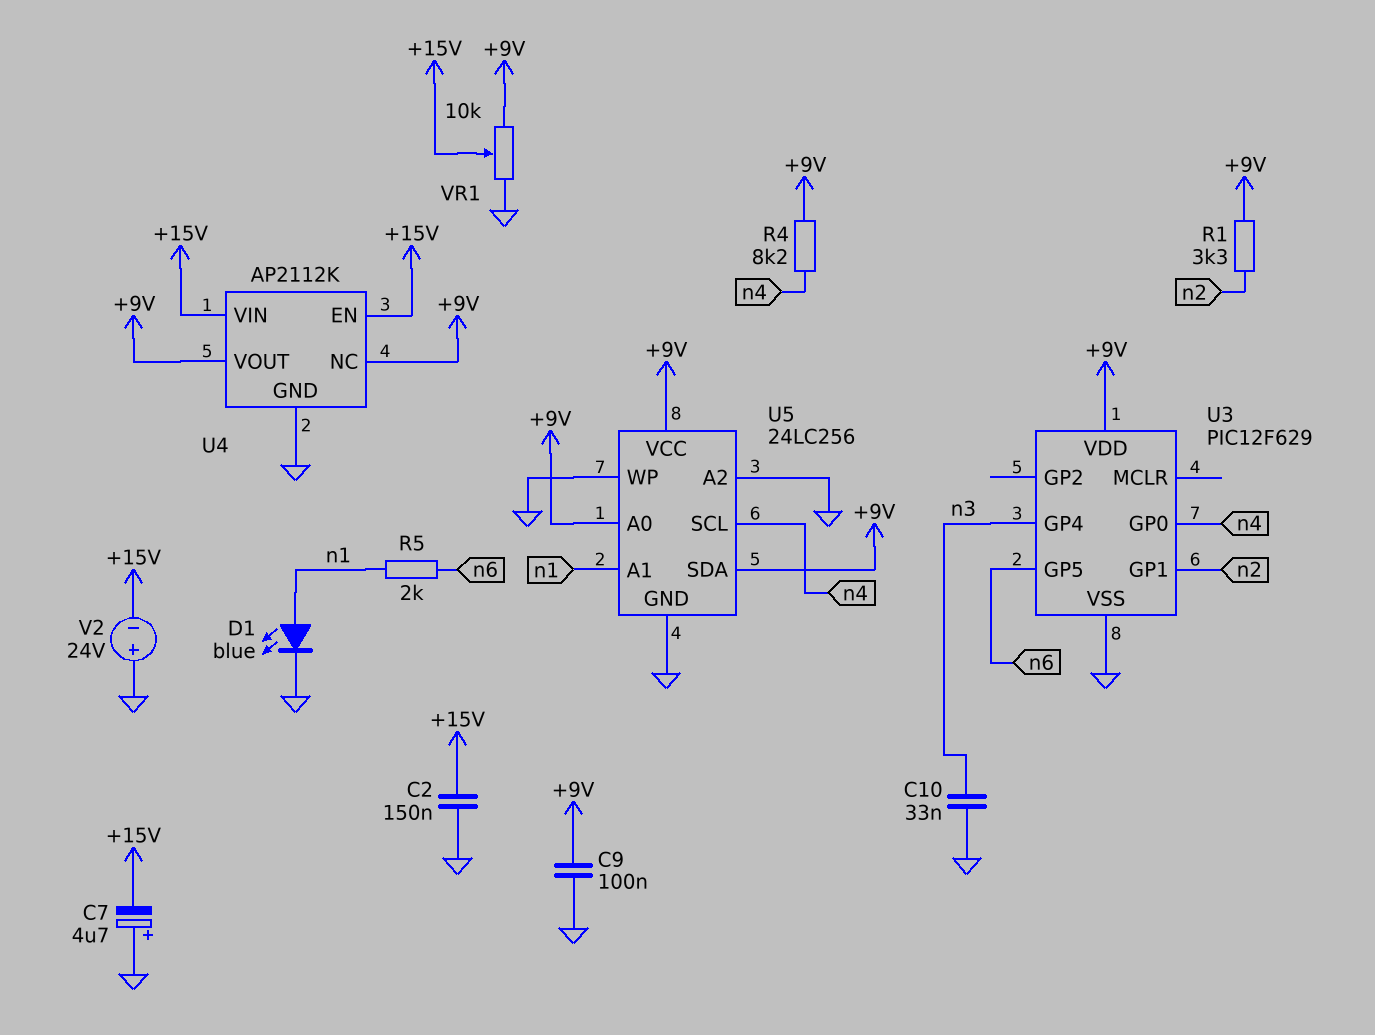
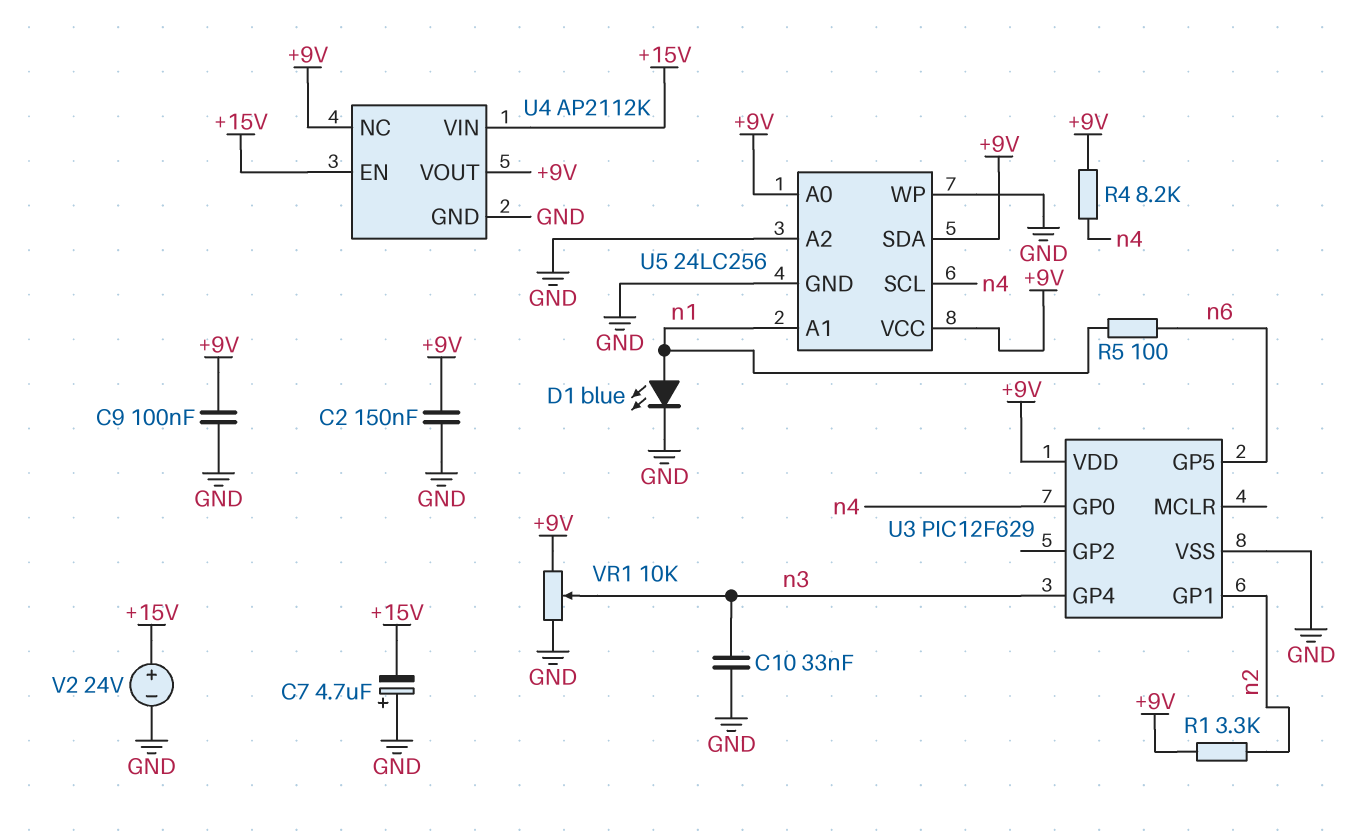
C2: 150nF (+15V, GND) -> 150nF (+9V, GND)
R5: 2k (n1, n6) -> 100 (n1, n6)
V2: 24V (plus GND, minus +15V) -> 24V (plus +15V, minus GND)
VR1: 10k (+9V, GND, wiper +15V) -> 10k (+9V, GND, wiper n3)

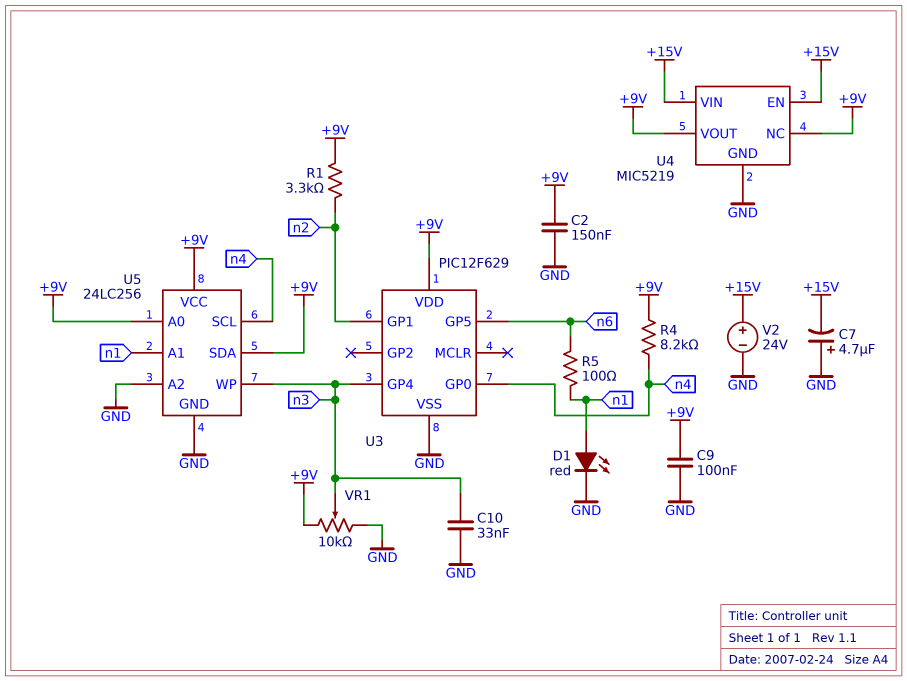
D1: LED blue (A n1, K GND) -> LED red (A n1, K GND)
U4: AP2112K -> MIC5219
U5 pin WP: GND -> n3

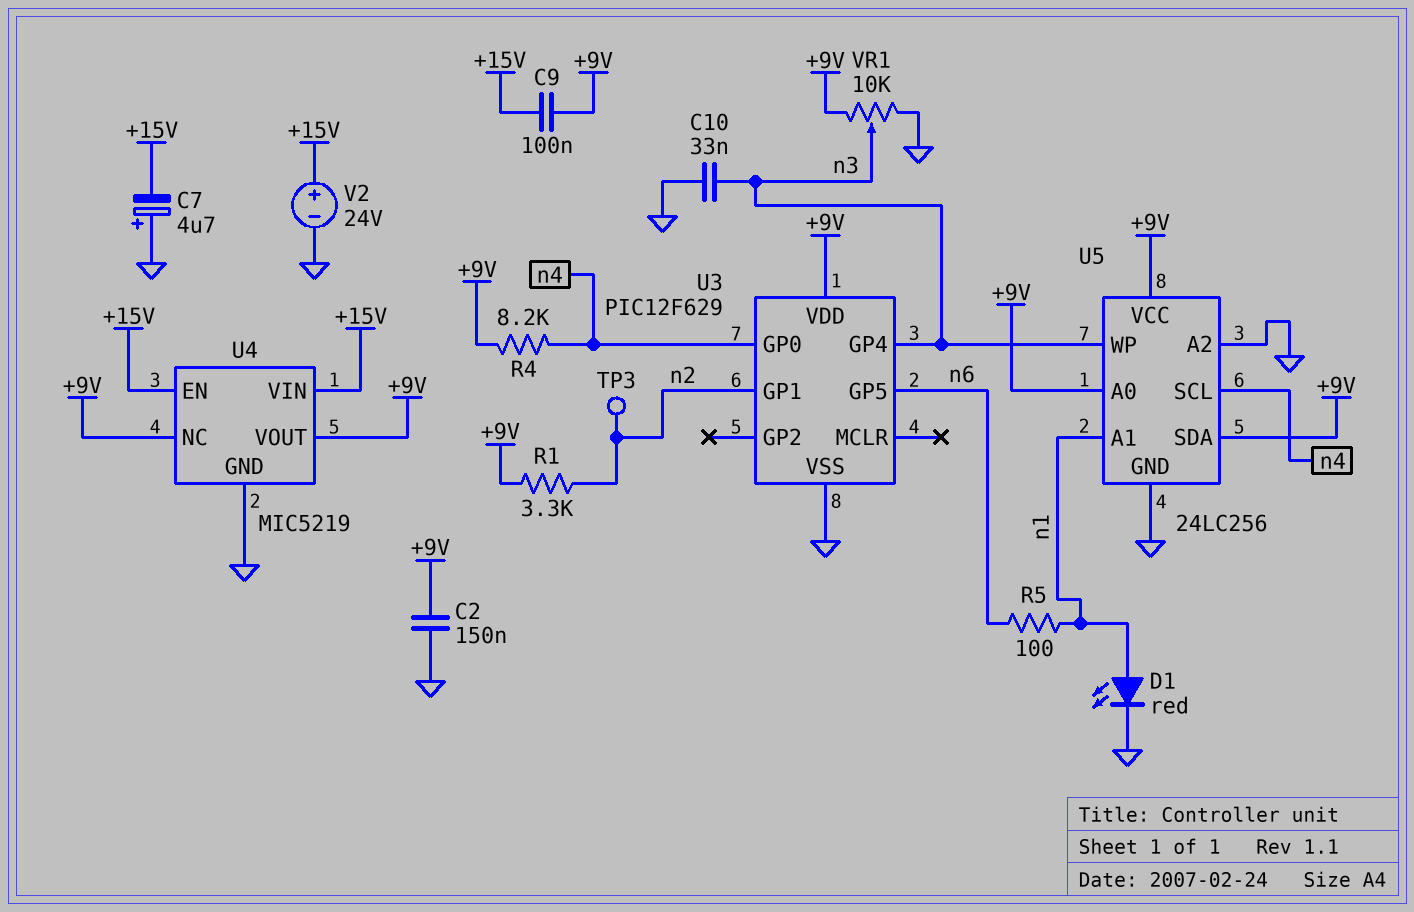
C9: 100nF (+9V, GND) -> 100nF (+9V, +15V)
TP3: none -> test point (n2)

